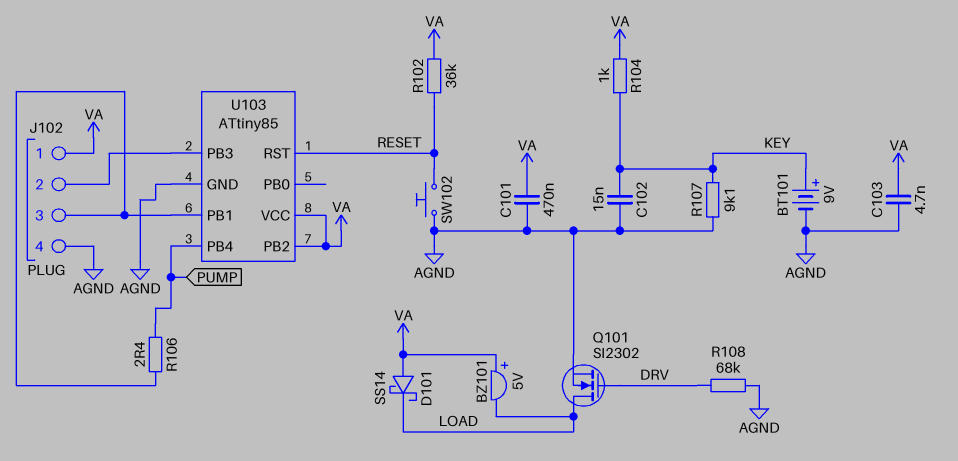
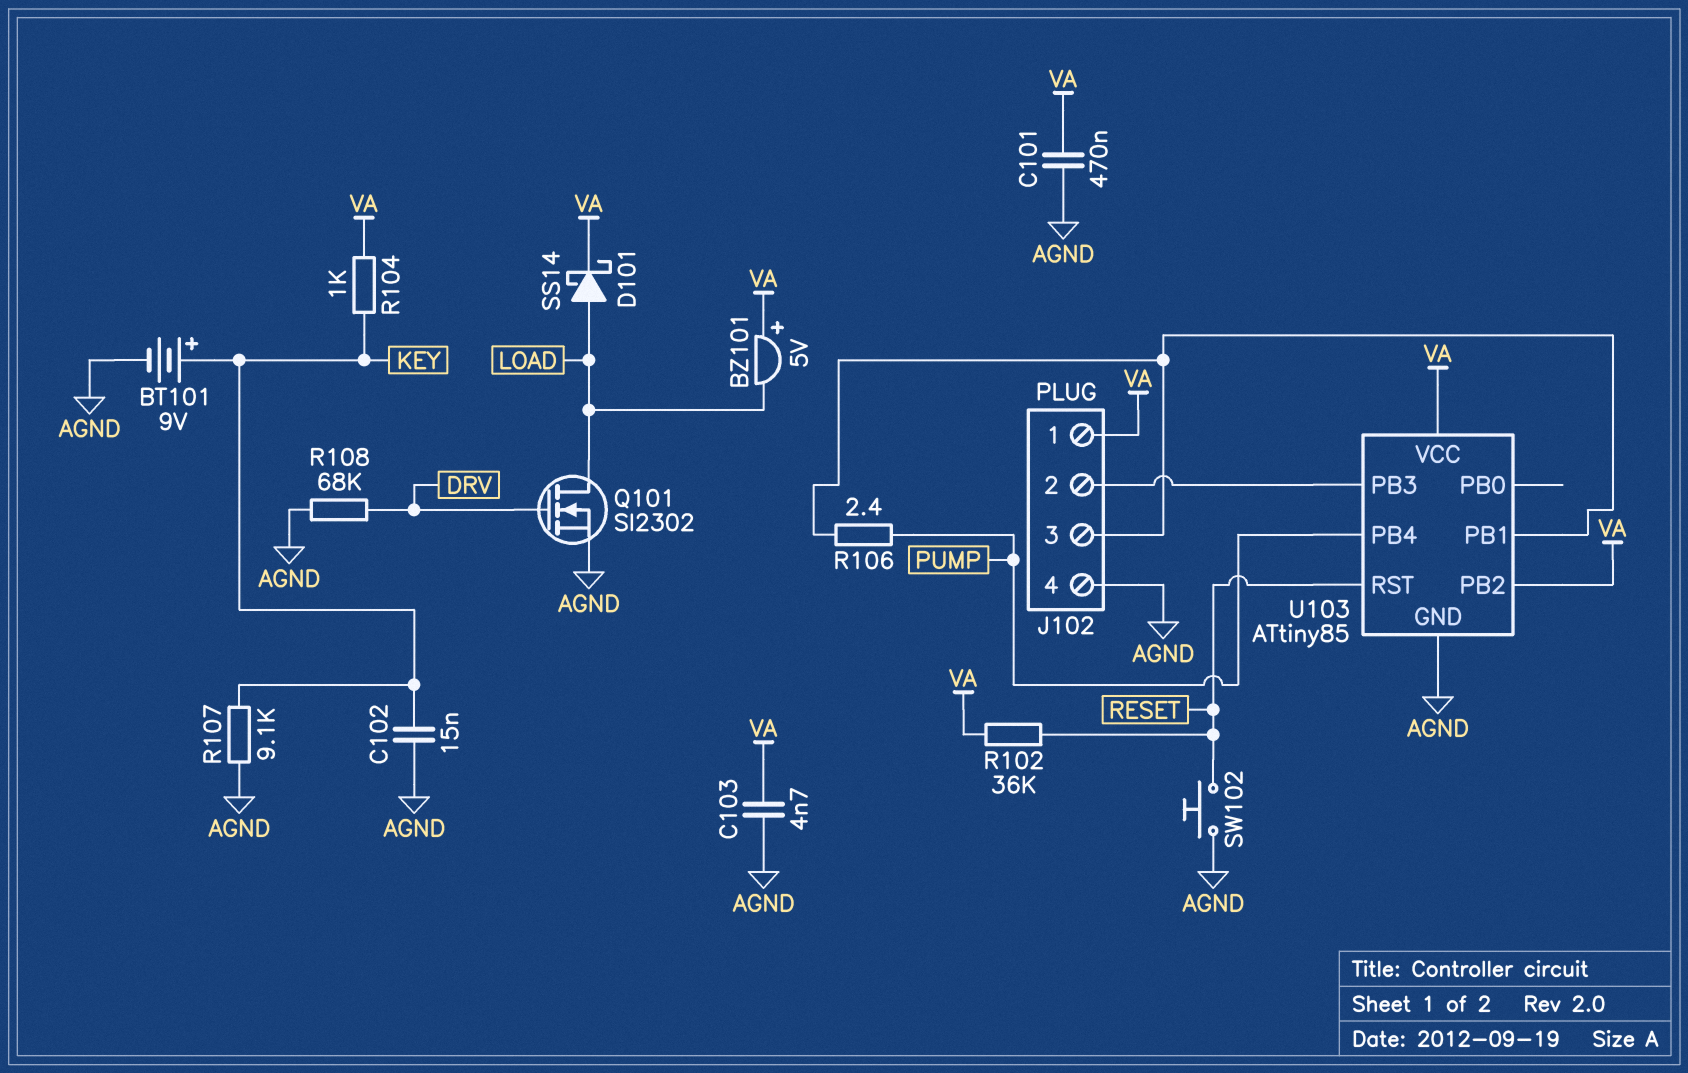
D101: schottky SS14 (A VA, K LOAD) -> schottky SS14 (A LOAD, K VA)

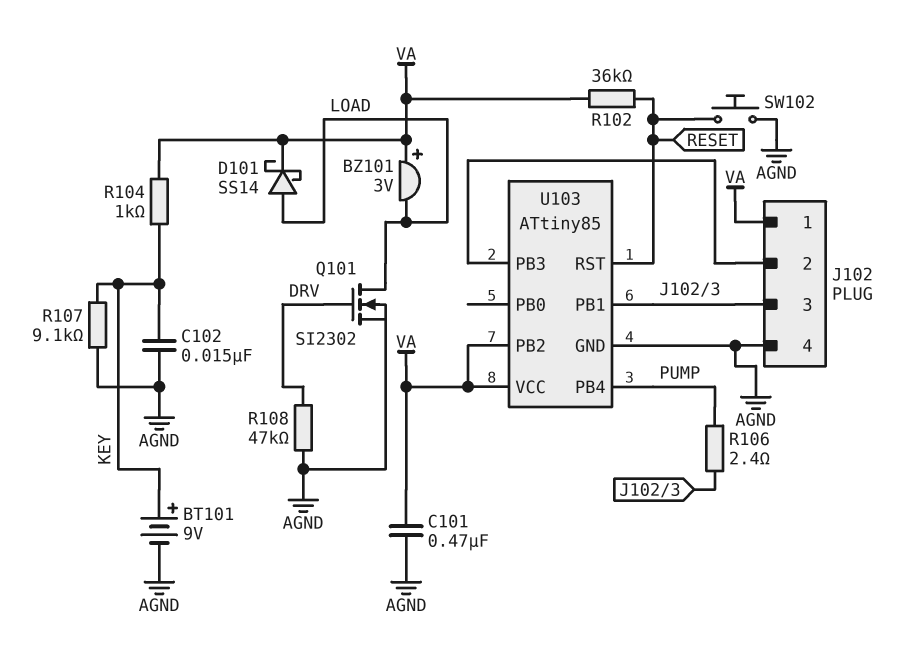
BZ101: buzzer 5V (plus VA, minus LOAD) -> buzzer 3V (plus VA, minus LOAD)
C103: 4.7nF (AGND, VA) -> none
R108: 68k (AGND, DRV) -> 47k (AGND, DRV)

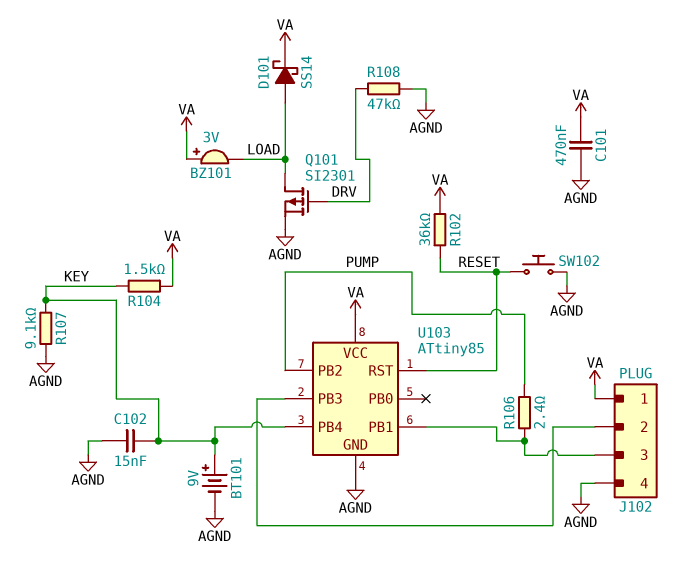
Q101: NMOS SI2302 (G DRV, D LOAD, S AGND) -> PMOS SI2301 (G DRV, D LOAD, S AGND)
R104: 1k (KEY, VA) -> 1.5k (KEY, VA)
U103 pin PB2: VA -> PUMP
U103 pin PB4: PUMP -> KEY

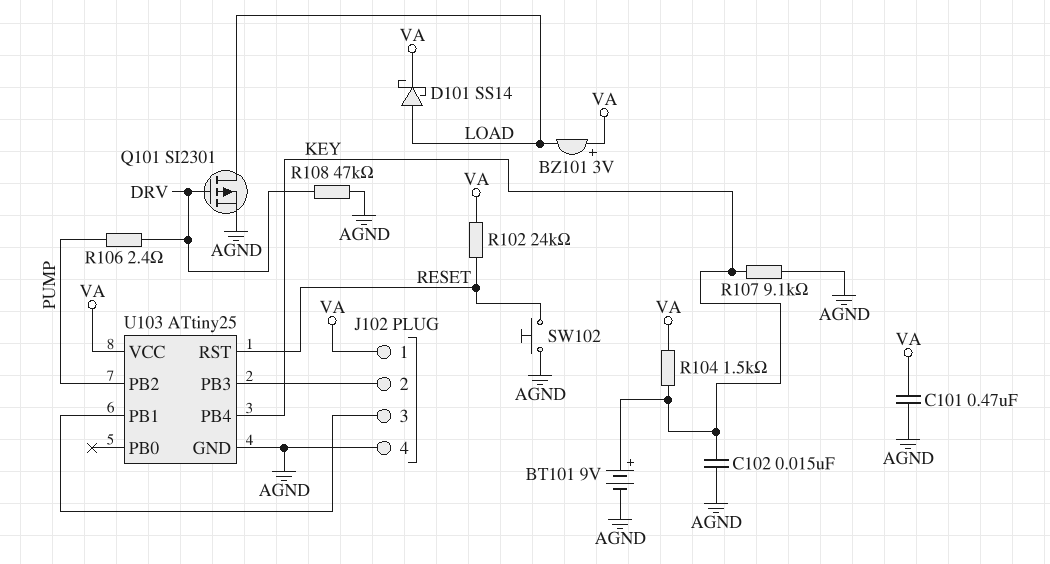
R102: 36k (RESET, VA) -> 24k (RESET, VA)
R106: 2.4 (J102/3, PUMP) -> 2.4 (DRV, PUMP)
U103: ATtiny85 -> ATtiny25

